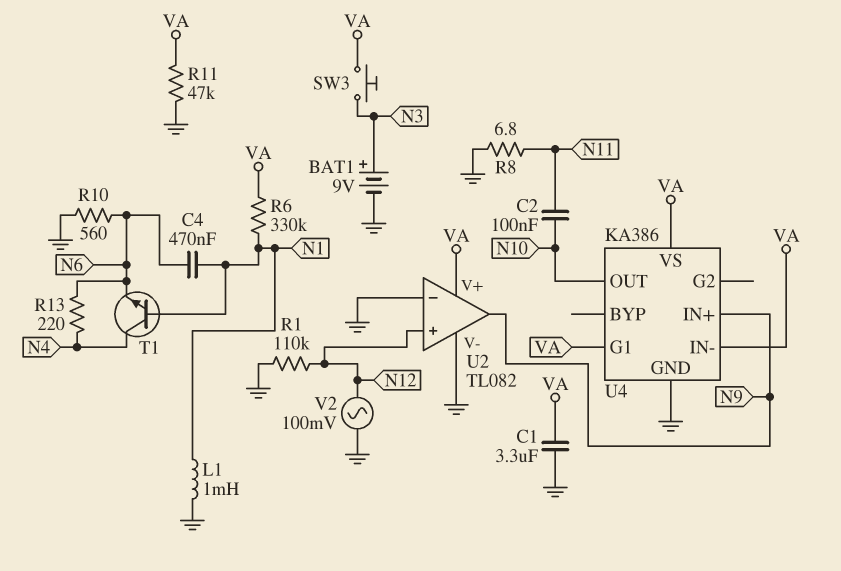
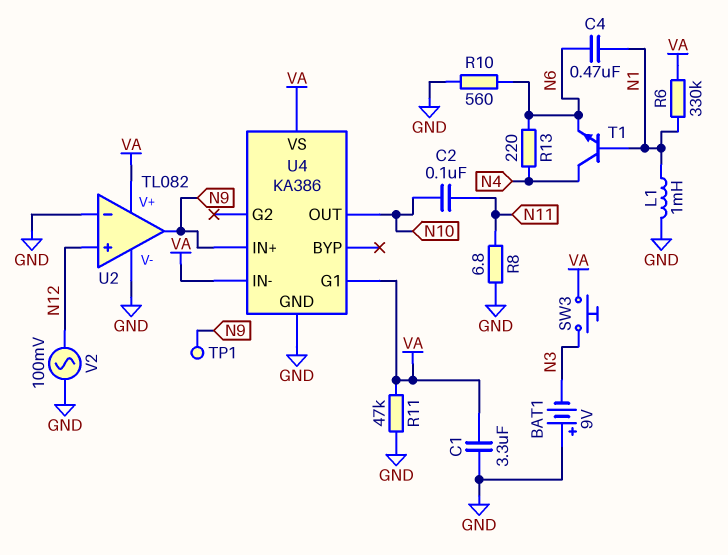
BAT1: 9V (plus N3, minus GND) -> 9V (plus GND, minus N3)
R1: 110k (GND, N12) -> none
TP1: none -> test point (N9)

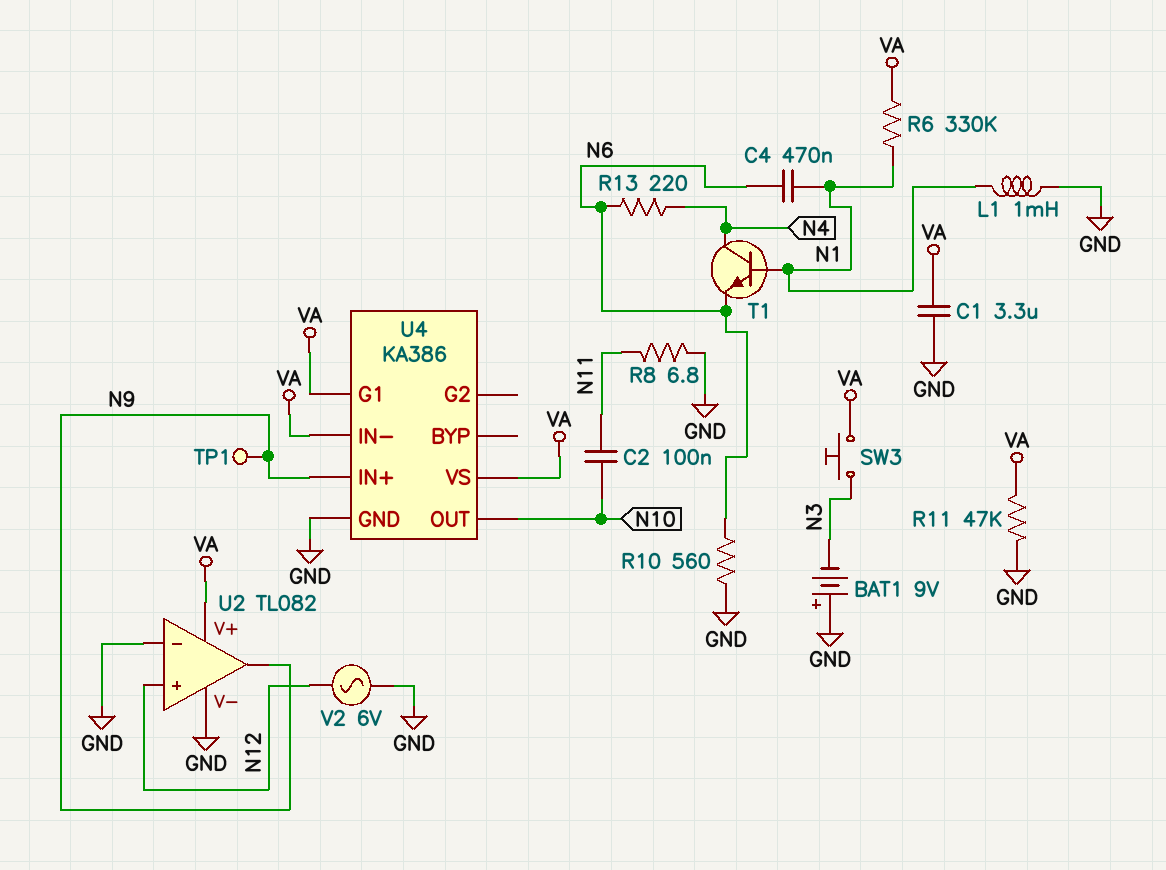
V2: AC 100mV (GND, N12) -> AC 6V (GND, N12)

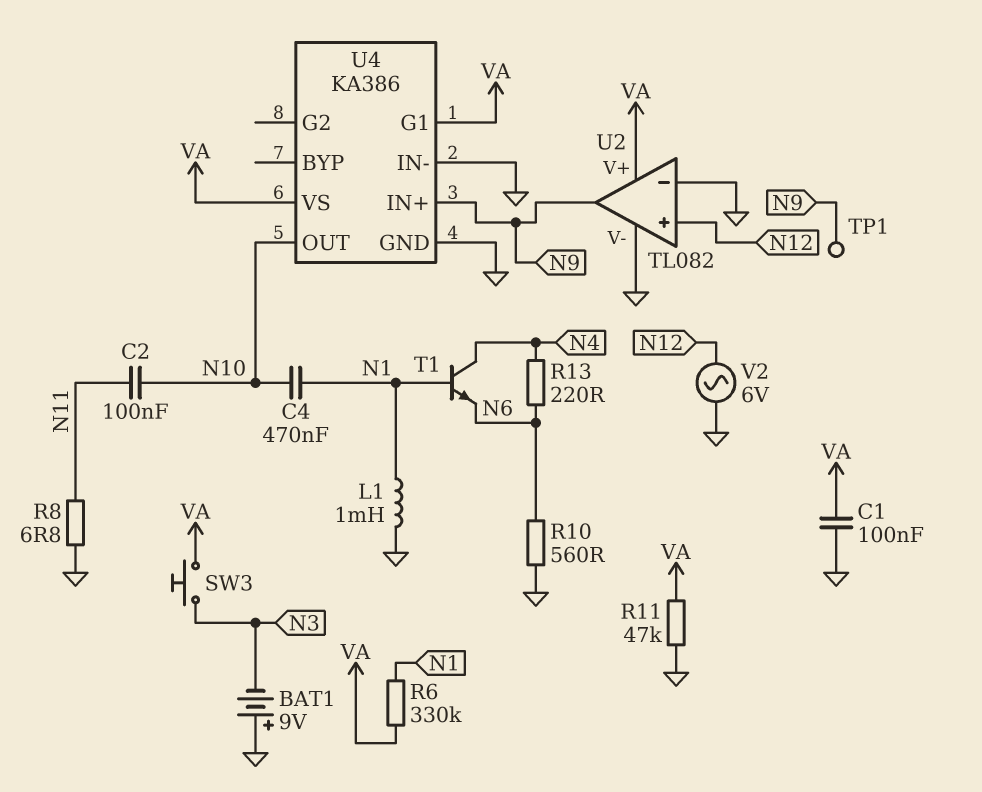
C1: 3.3uF (GND, VA) -> 100nF (GND, VA)
C4: 470nF (N1, N6) -> 470nF (N1, N10)
U4 pin IN-: VA -> GND

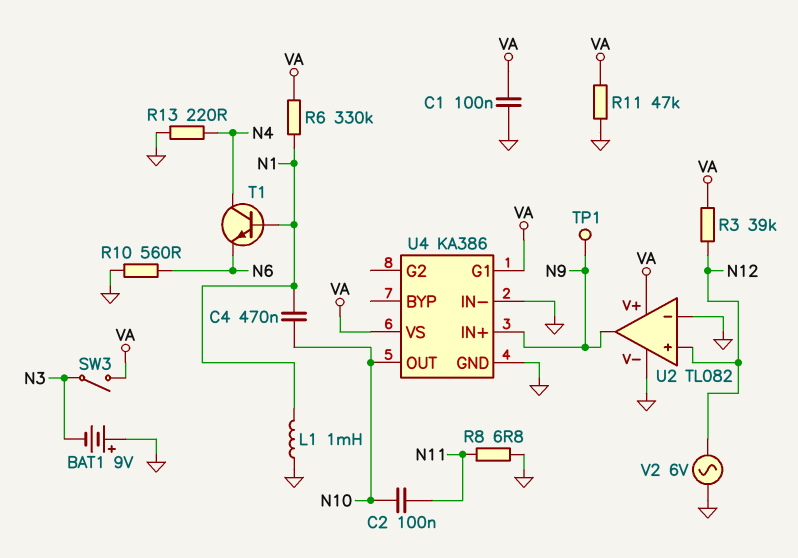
R3: none -> 39k (N12, VA)
R13: 220 (N4, N6) -> 220 (GND, N4)
SW3: button (N3, VA) -> switch (N3, VA)

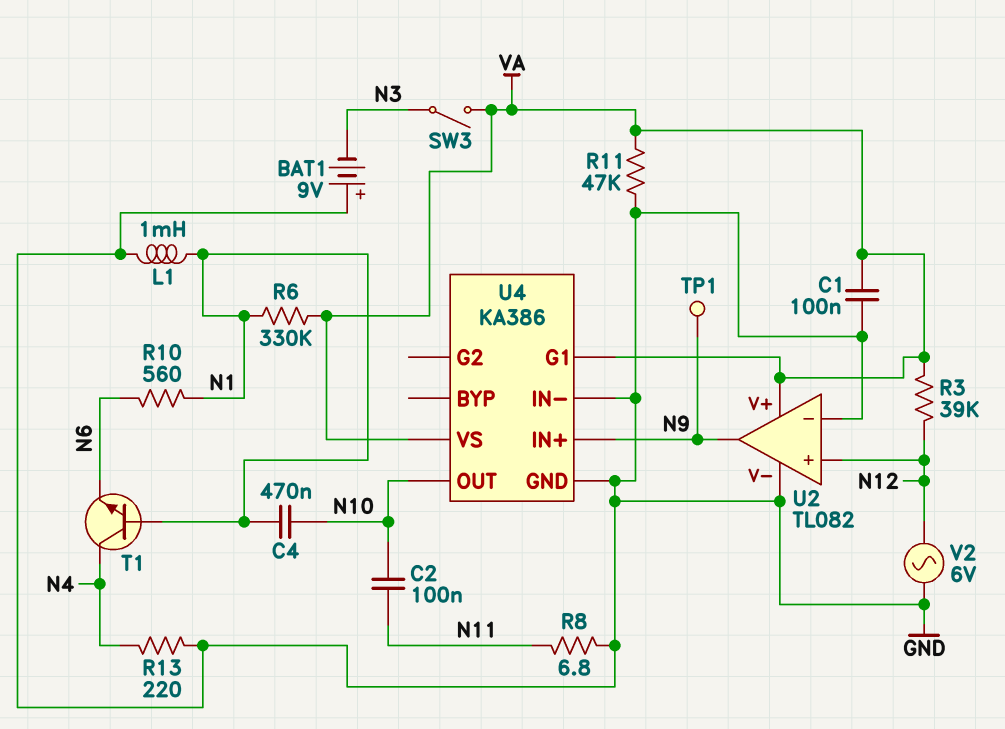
R10: 560 (GND, N6) -> 560 (N1, N6)

